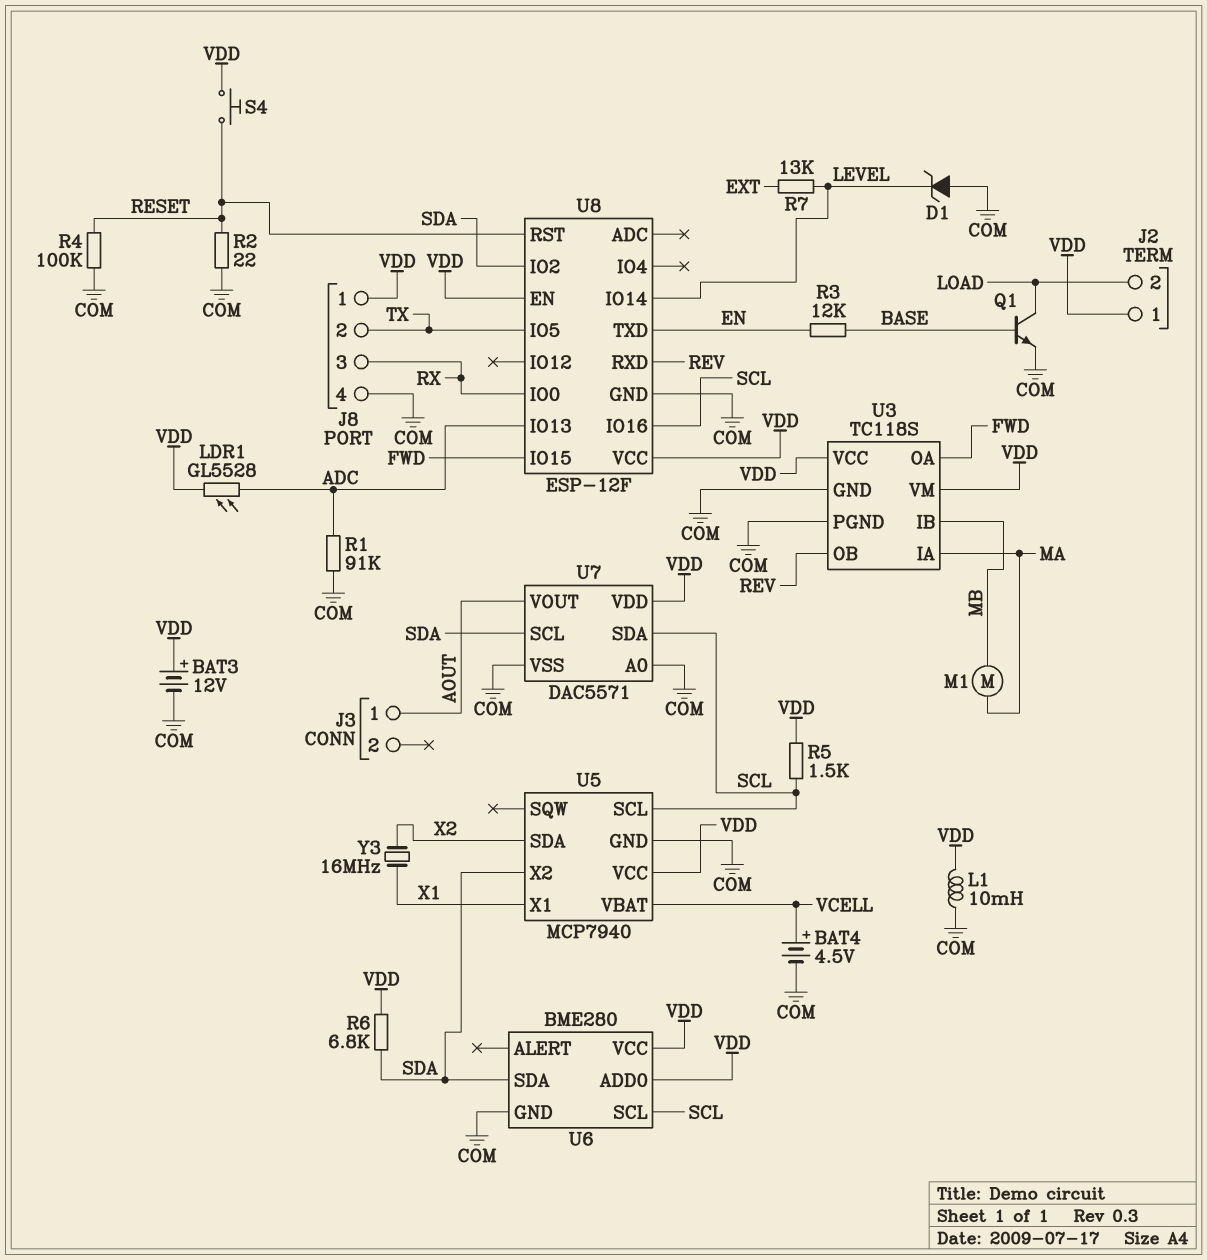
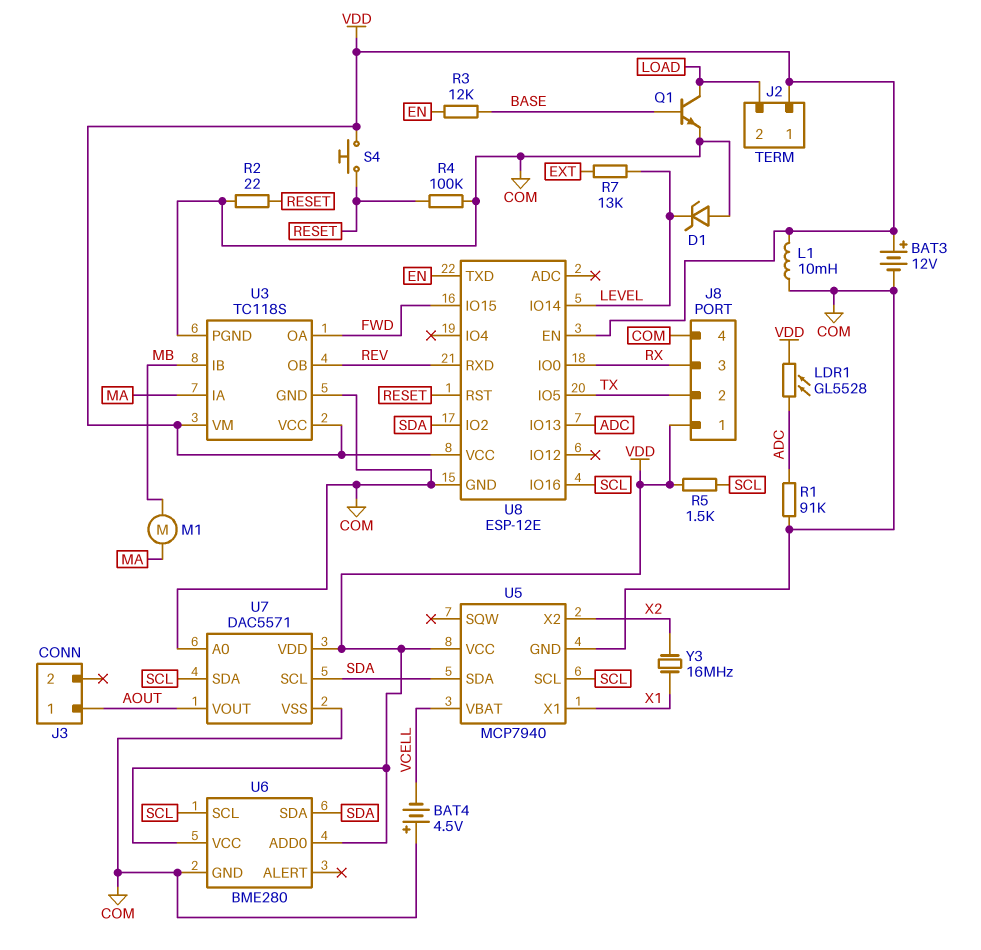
BAT4: 4.5V (plus VCELL, minus COM) -> 4.5V (plus COM, minus VCELL)
R6: 6.8k (SDA, VDD) -> none
U5 pin SDA: X2 -> SDA
U5 pin X2: SDA -> X2
U8: ESP-12F -> ESP-12E

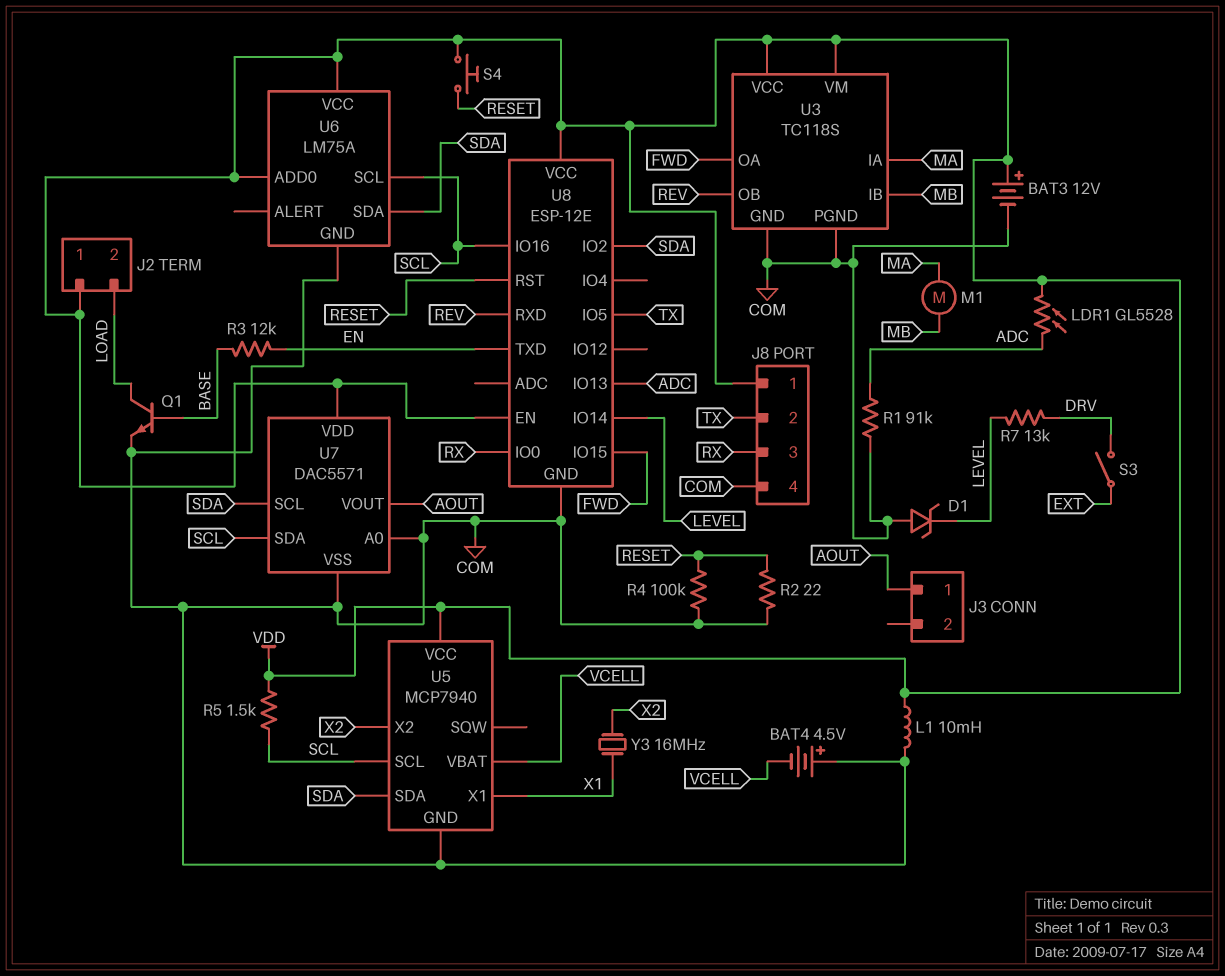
R7: 13k (EXT, LEVEL) -> 13k (DRV, LEVEL)
S3: none -> switch (DRV, EXT)
U6: BME280 -> LM75A

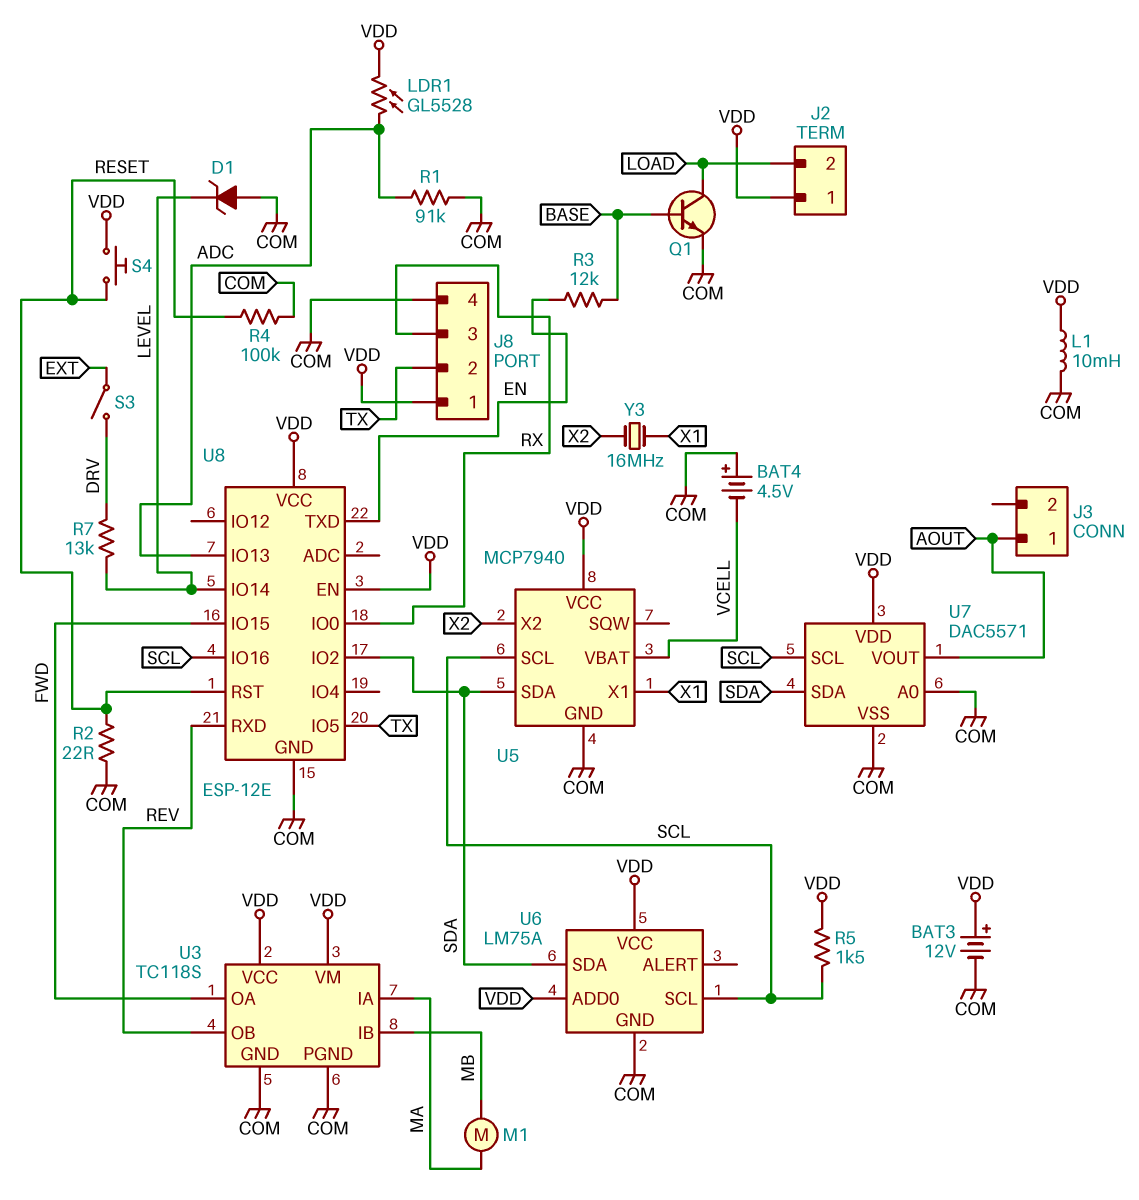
U7 pin SCL: SDA -> SCL
U7 pin SDA: SCL -> SDA

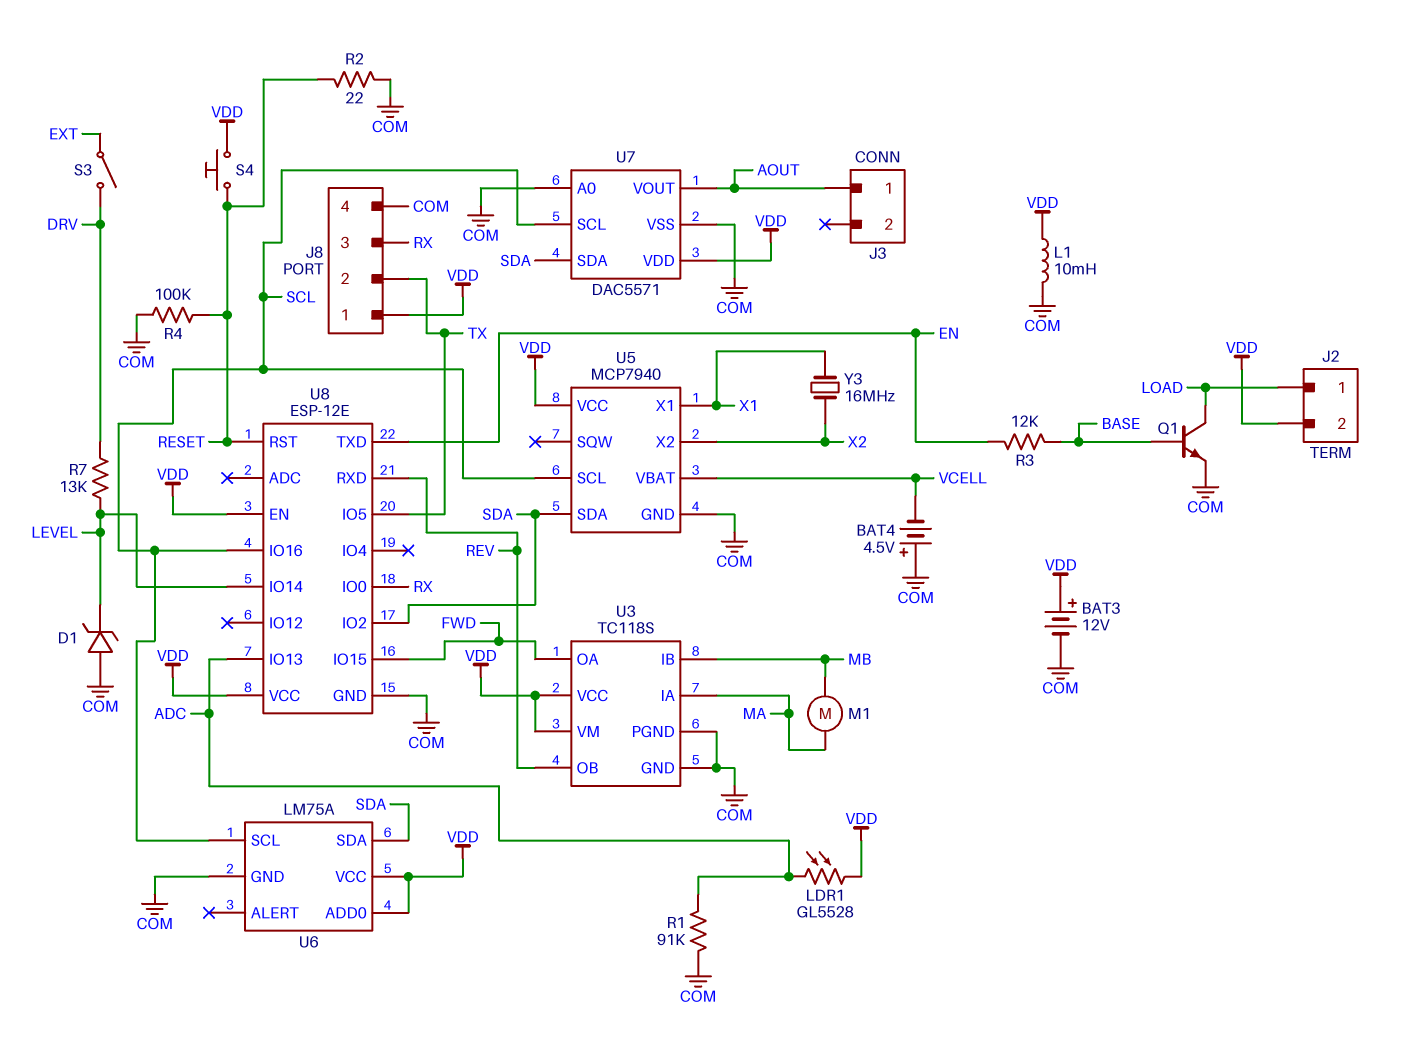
J2 pin 1: VDD -> LOAD
J2 pin 2: LOAD -> VDD
R5: 1.5k (SCL, VDD) -> none

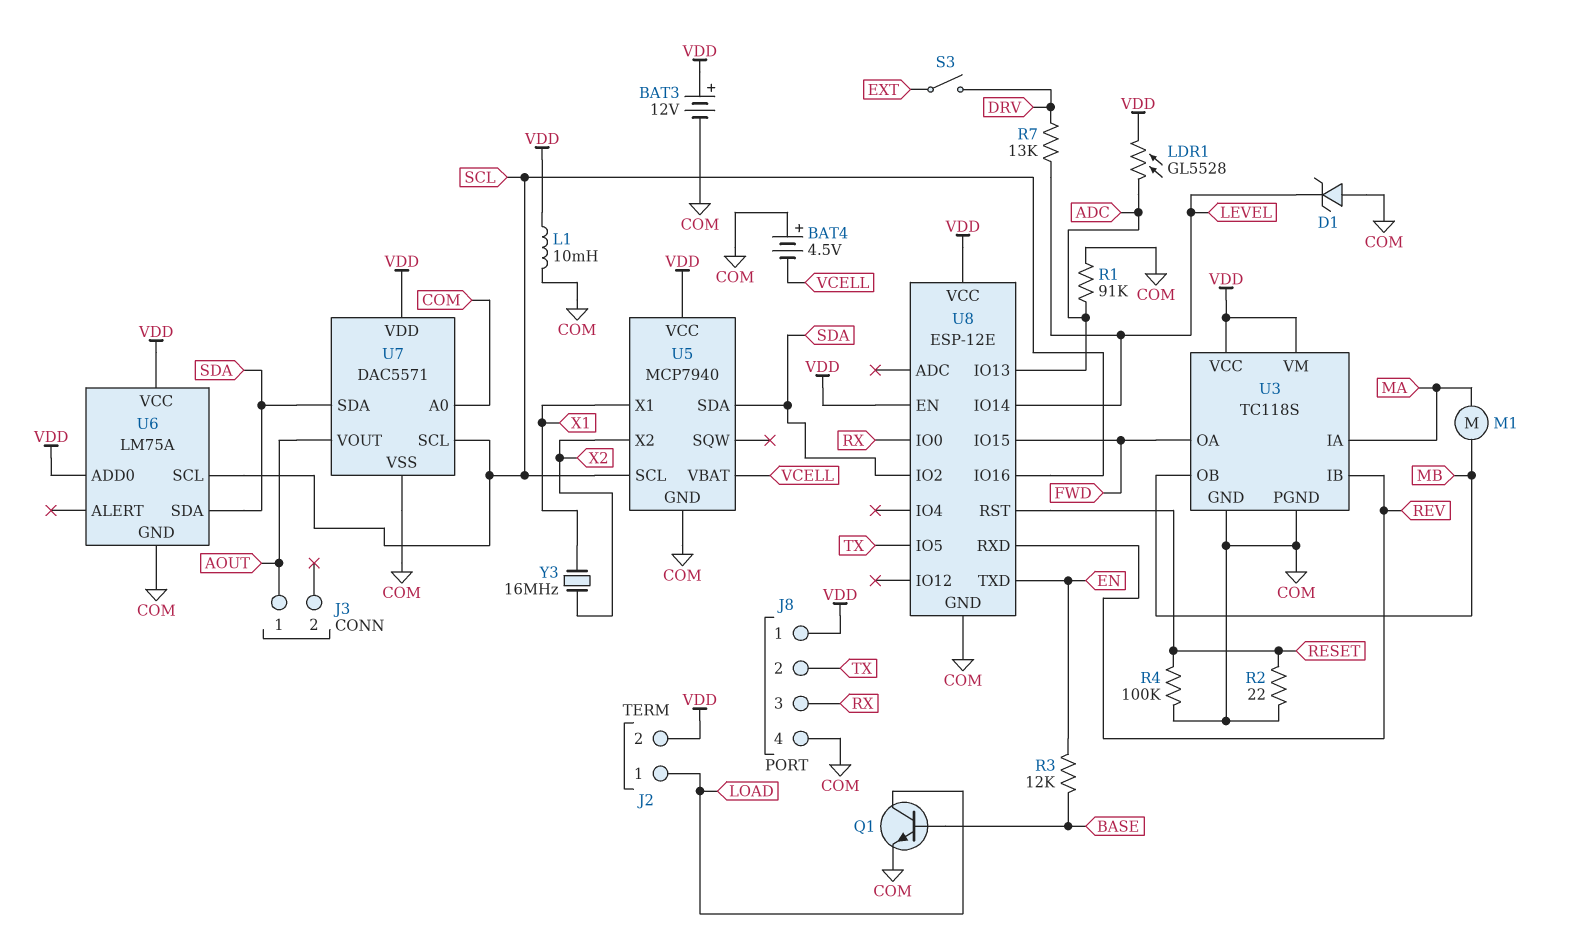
S4: button (RESET, VDD) -> none
U3 pin IB: MB -> REV
U3 pin OB: REV -> MB

